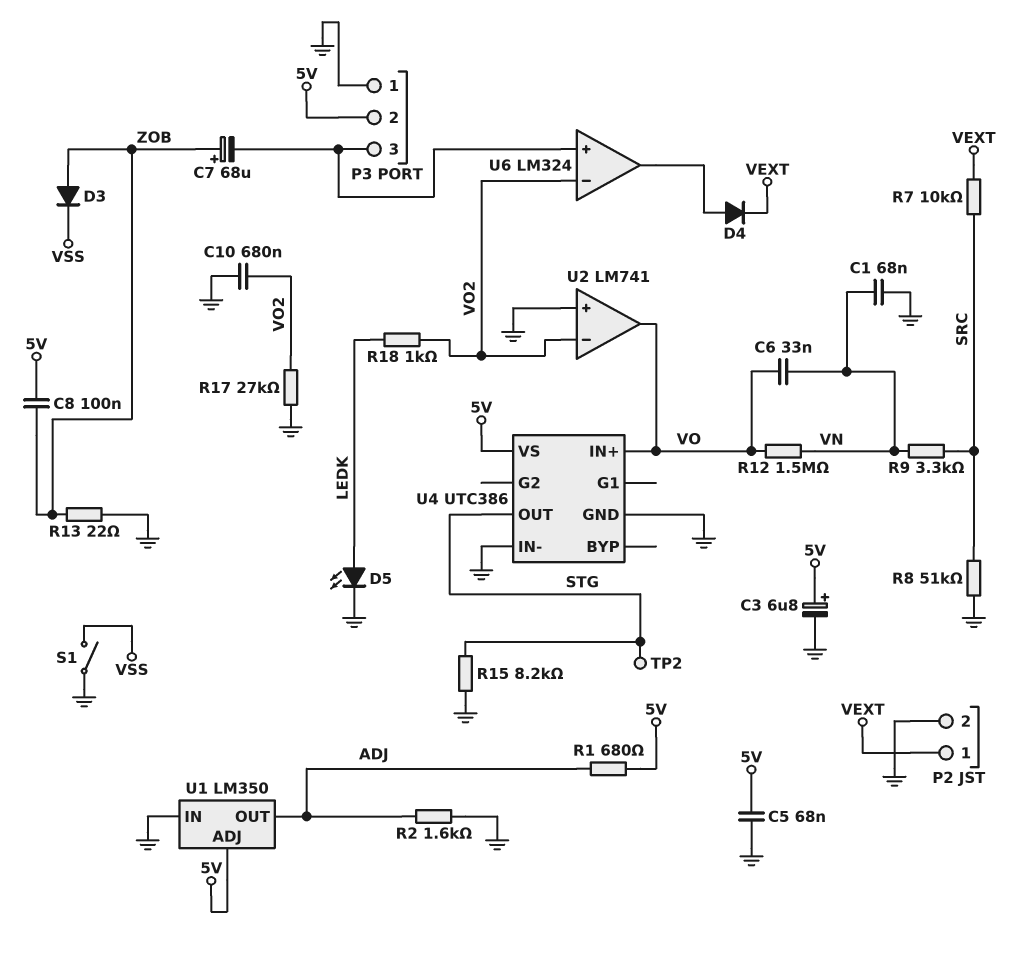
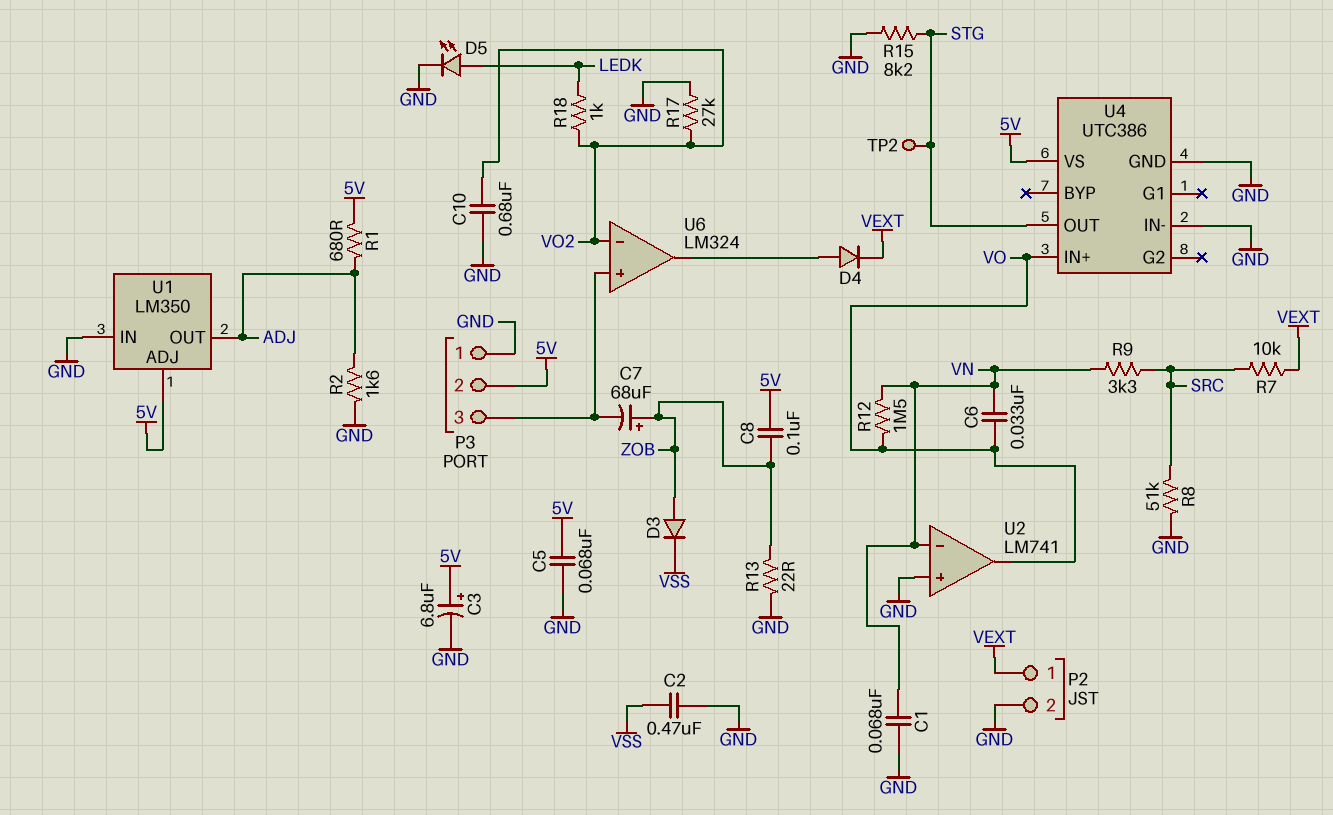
C2: none -> 470nF (GND, VSS)
S1: switch (GND, VSS) -> none
U2 pin in-: VO2 -> VN

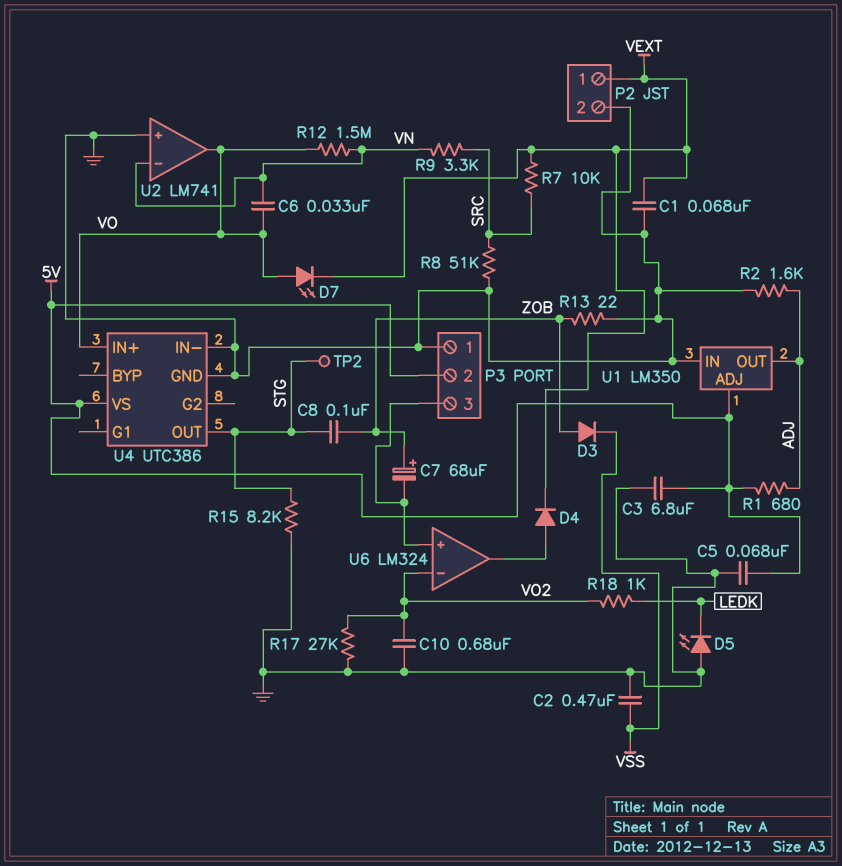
C1: 68nF (GND, VN) -> 68nF (GND, VEXT)
C3: 6.8uF (plus 5V, minus GND) -> 6.8uF (5V, GND)
C8: 100nF (5V, ZOB) -> 100nF (STG, ZOB)
D5: LED (A LEDK, K GND) -> LED (A GND, K LEDK)
D7: none -> LED (A VO, K VEXT)

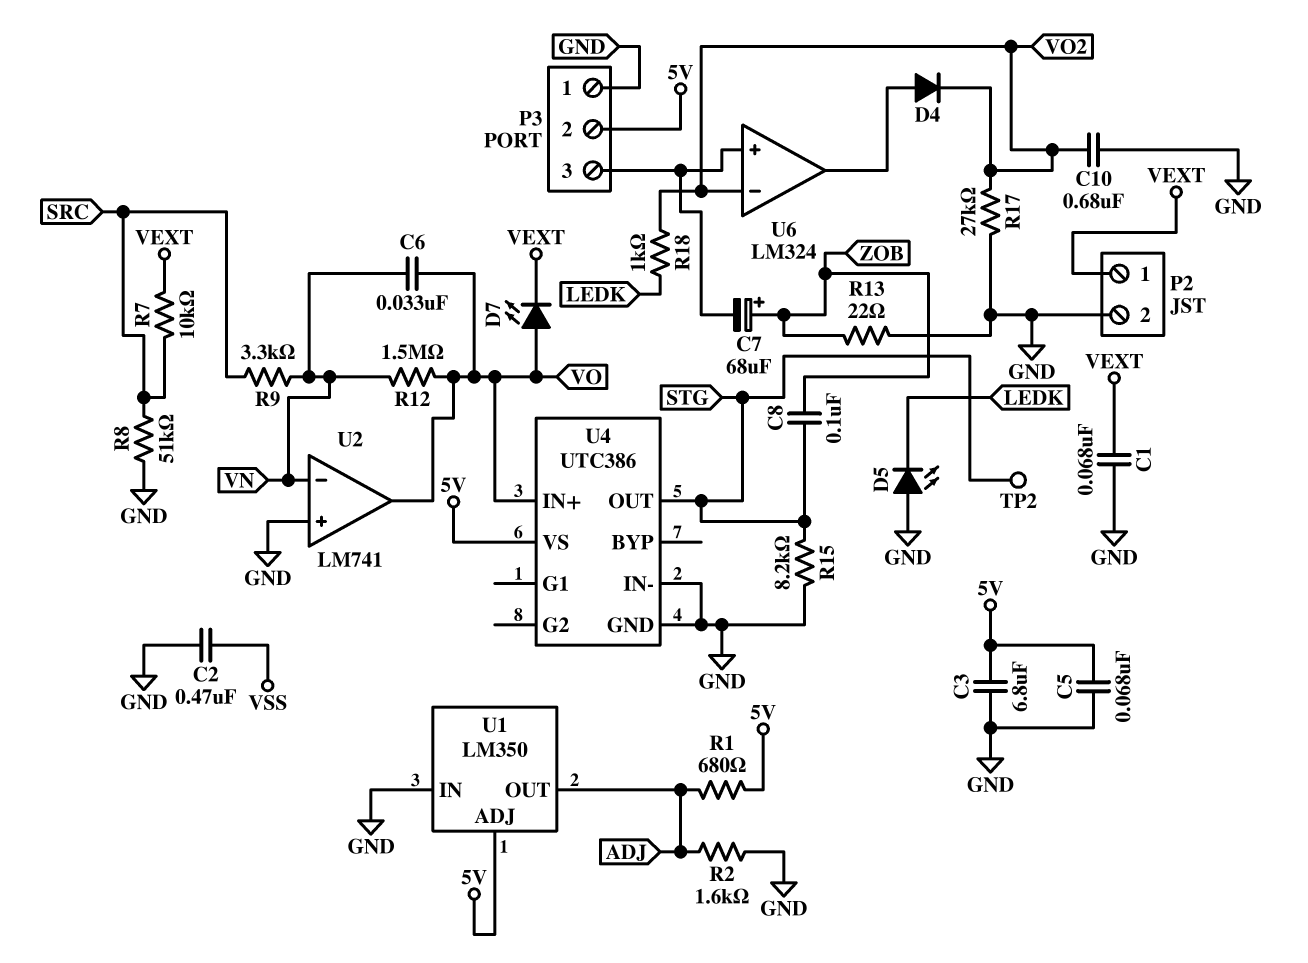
D3: diode (A ZOB, K VSS) -> none
D4: diode (A U6/out, K VEXT) -> diode (A U6/out, K VO2)

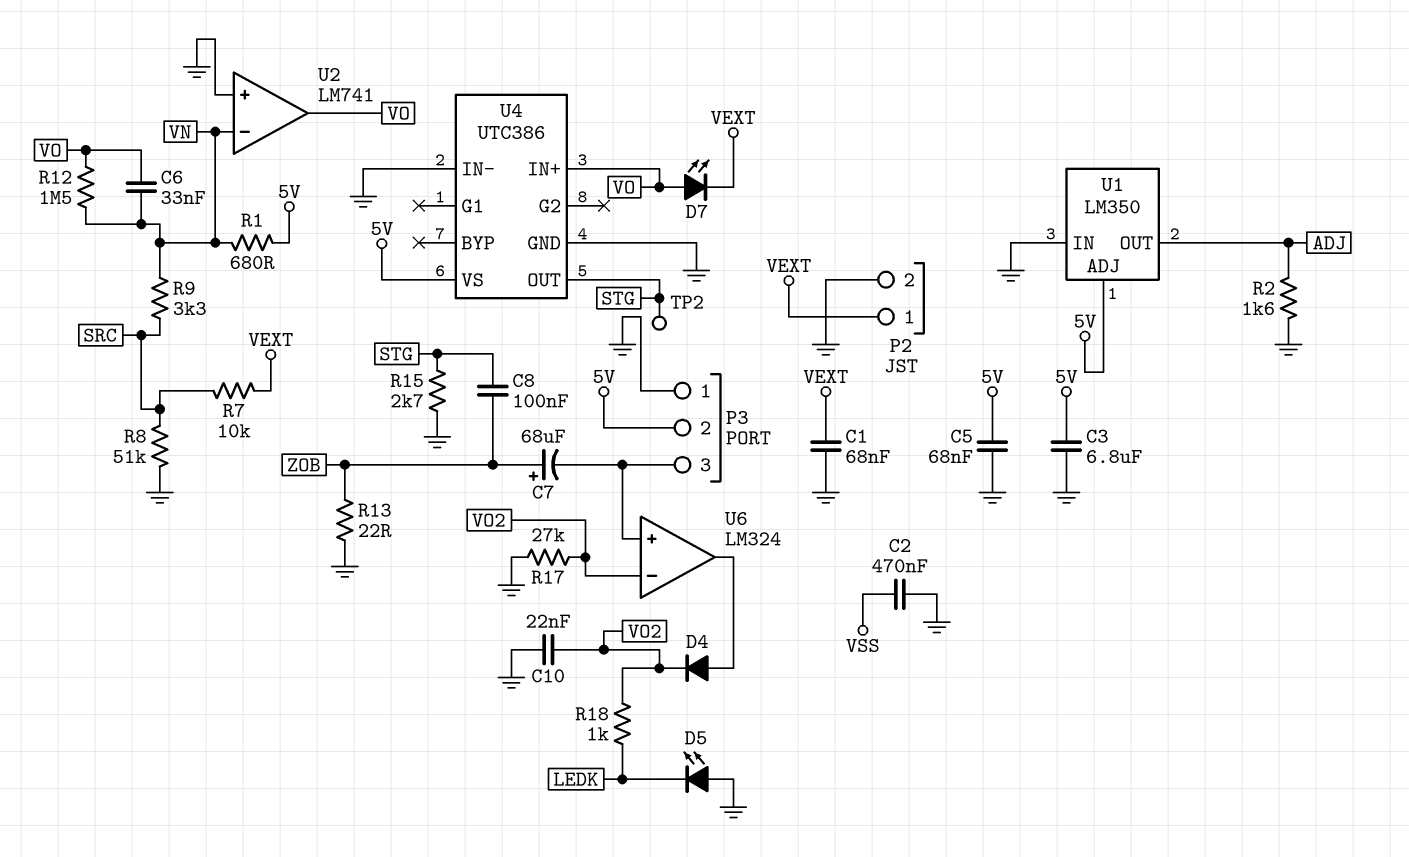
C10: 680nF (GND, VO2) -> 22nF (GND, VO2)
R1: 680 (5V, ADJ) -> 680 (5V, VN)
R15: 8.2k (GND, STG) -> 2.7k (GND, STG)

